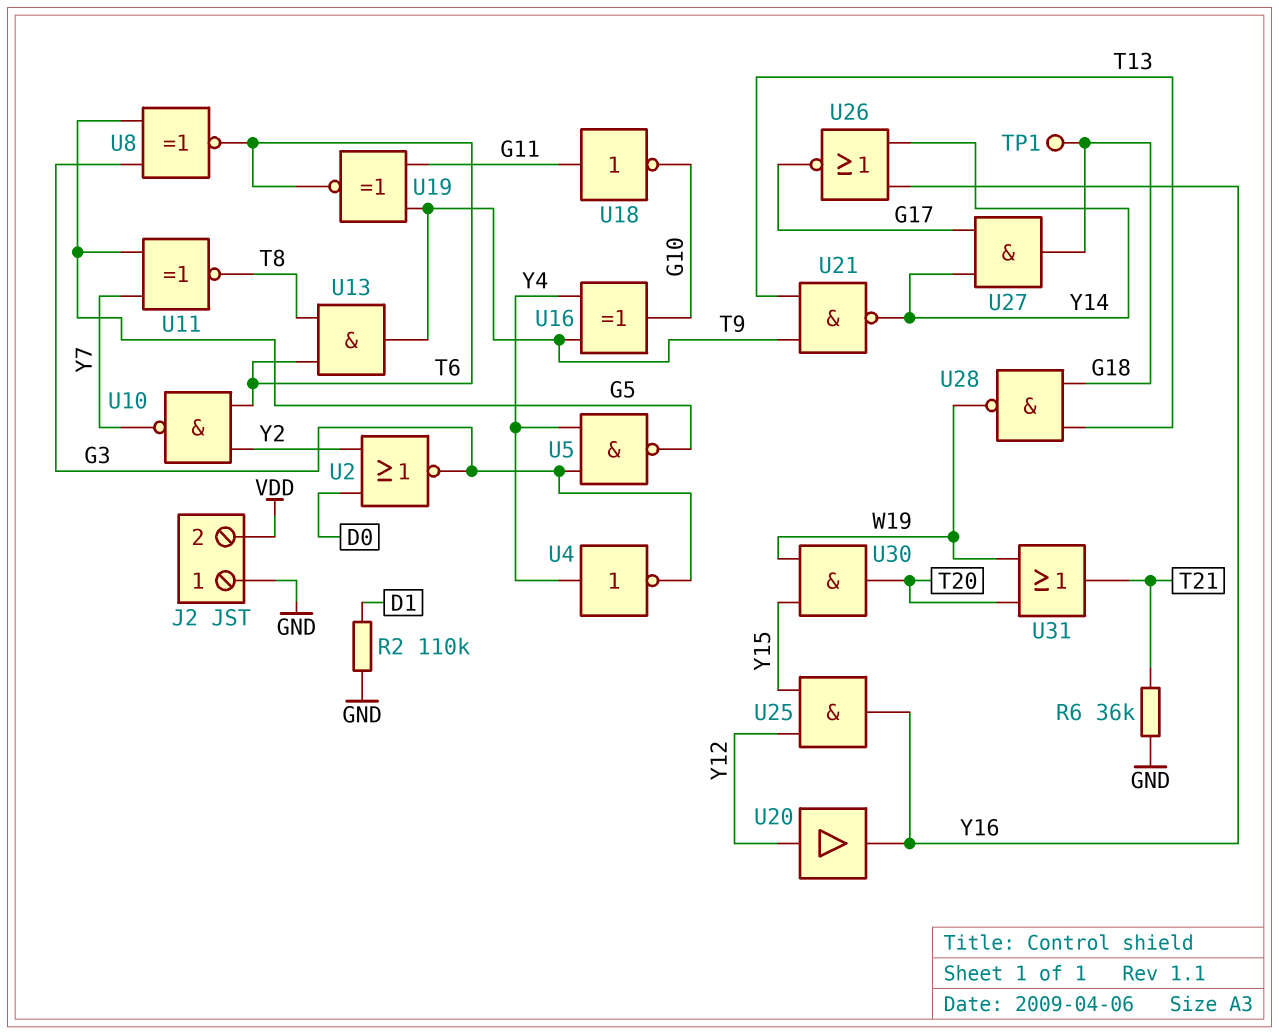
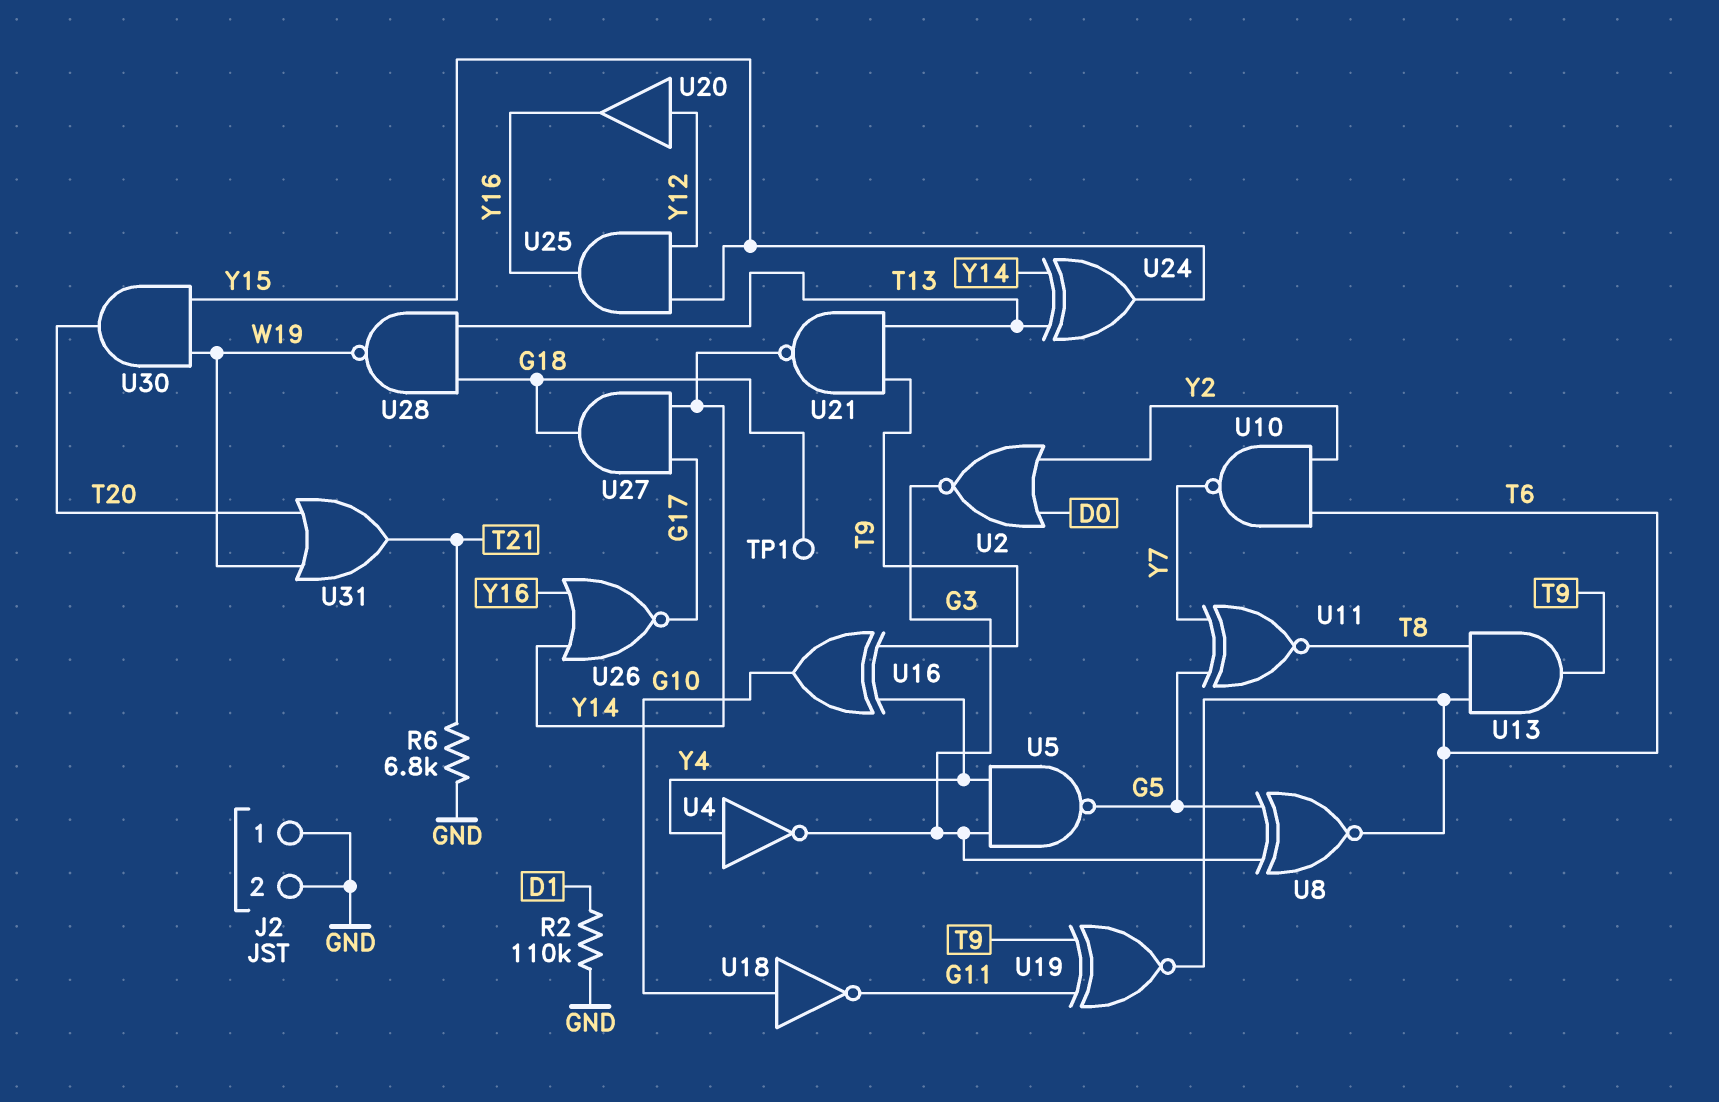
J2 pin 2: VDD -> GND
R6: 36k (GND, T21) -> 6.8k (GND, T21)
U18: NOT (in G11, out G10) -> NOT (in G10, out G11)
U24: none -> XOR (in T13, in Y14, out Y15)

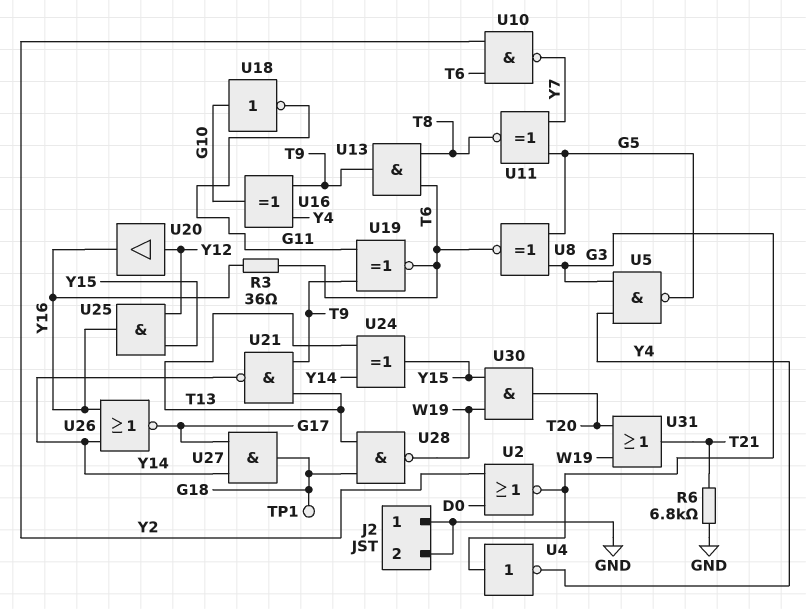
R2: 110k (D1, GND) -> none
R3: none -> 36 (T6, Y16)
U4: NOT (in Y4, out G3) -> NOT (in G3, out Y4)

